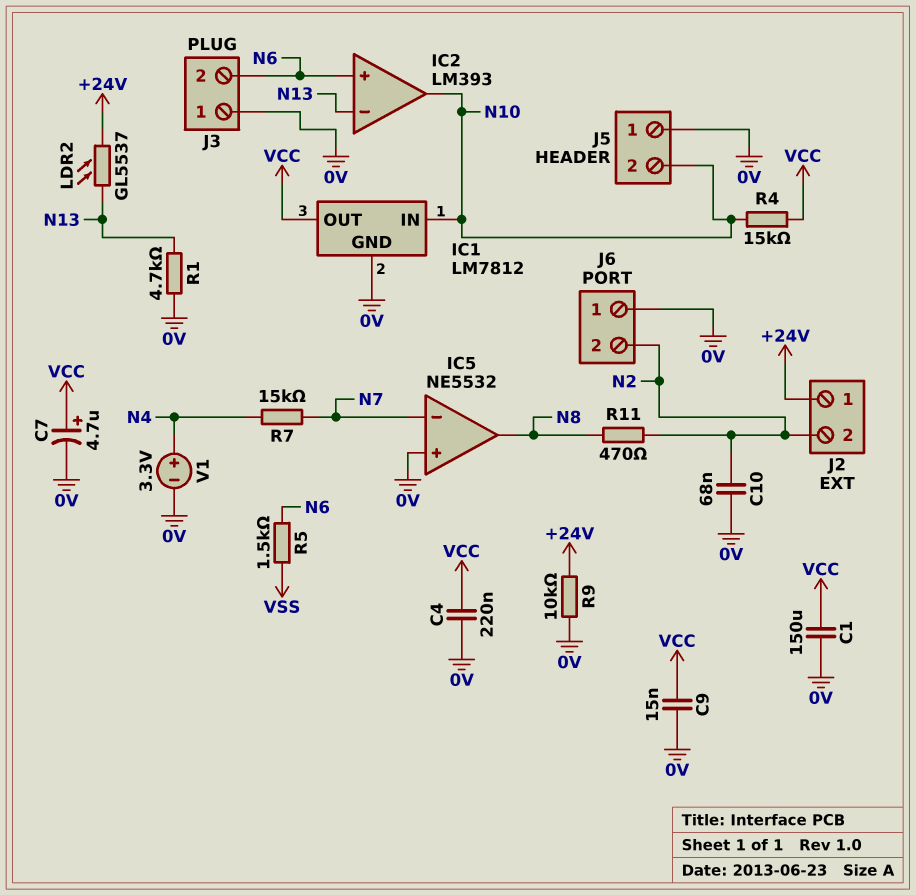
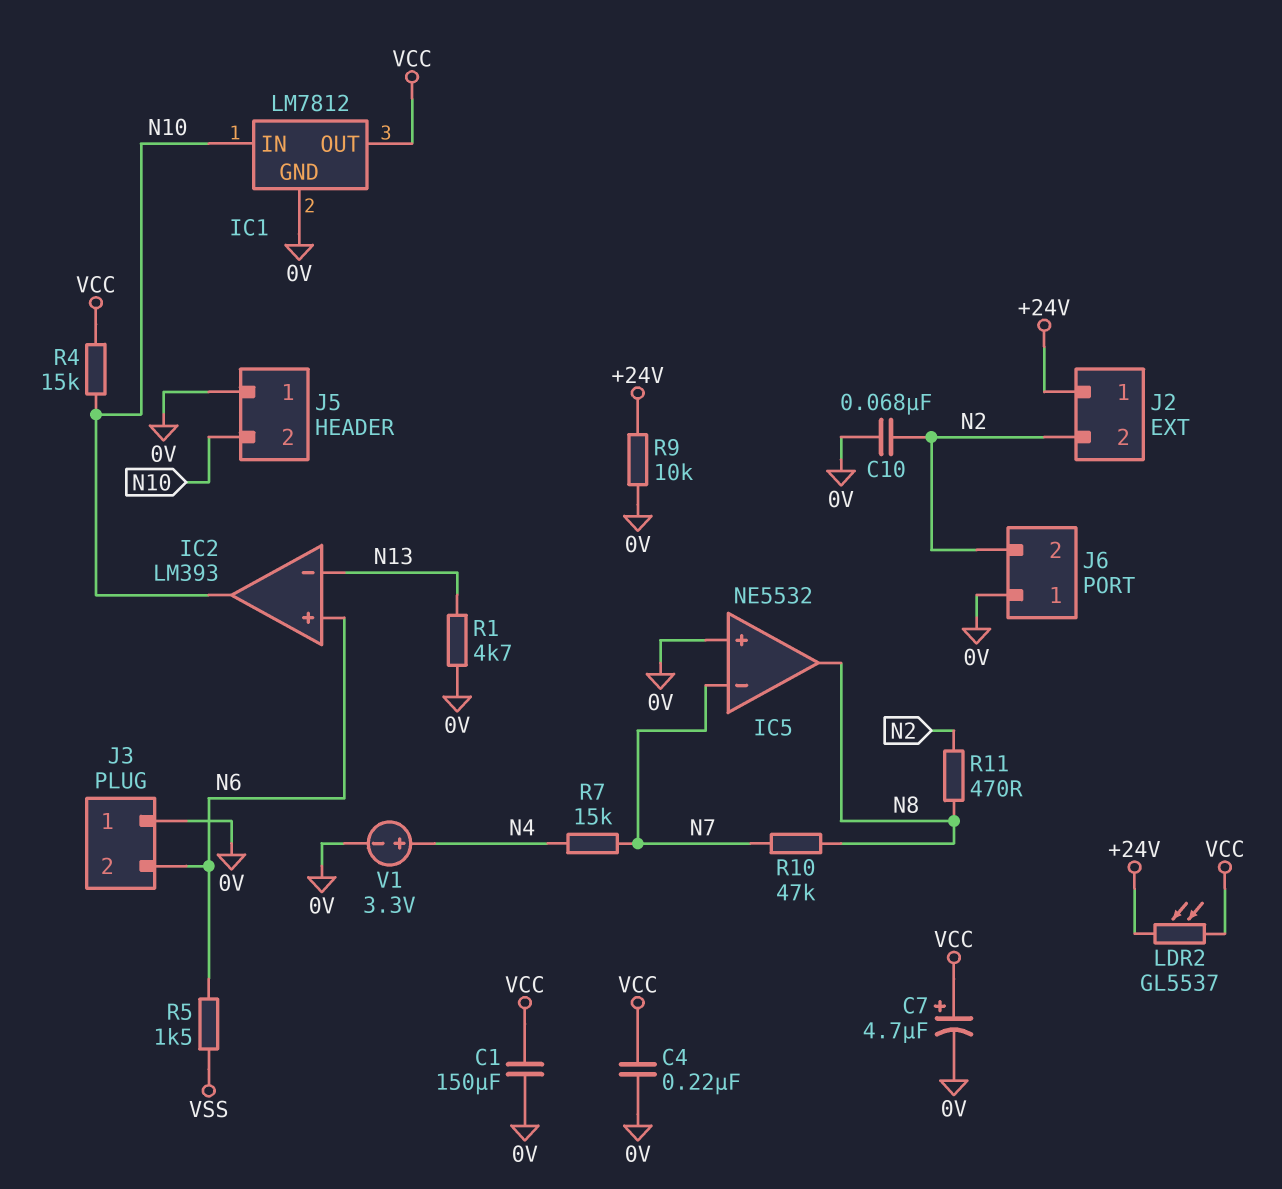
C9: 15nF (0V, VCC) -> none
LDR2: GL5537 (+24V, N13) -> GL5537 (+24V, VCC)
R10: none -> 47k (N7, N8)

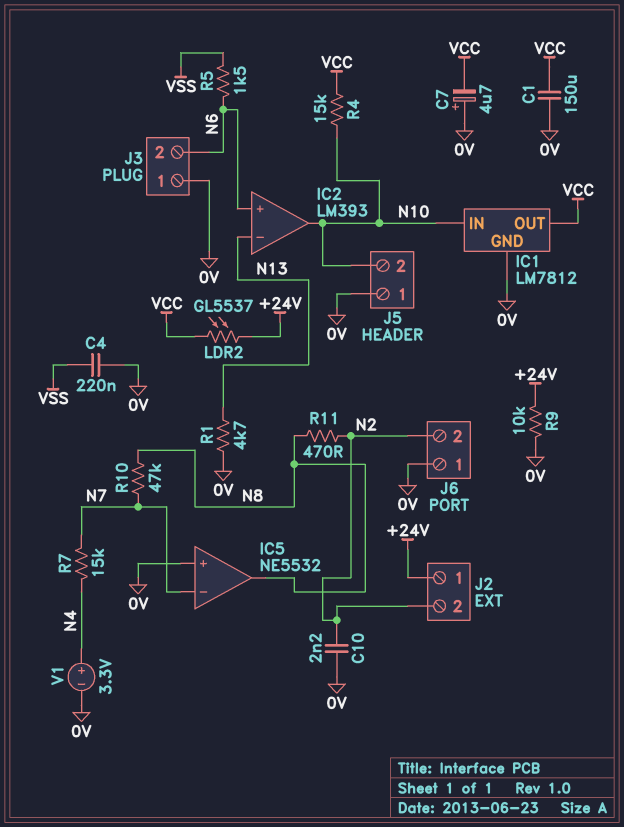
C4: 220nF (0V, VCC) -> 220nF (0V, VSS)
C7: 4.7uF (plus VCC, minus 0V) -> 4.7uF (plus 0V, minus VCC)
C10: 68nF (0V, N2) -> 2.2nF (0V, N2)

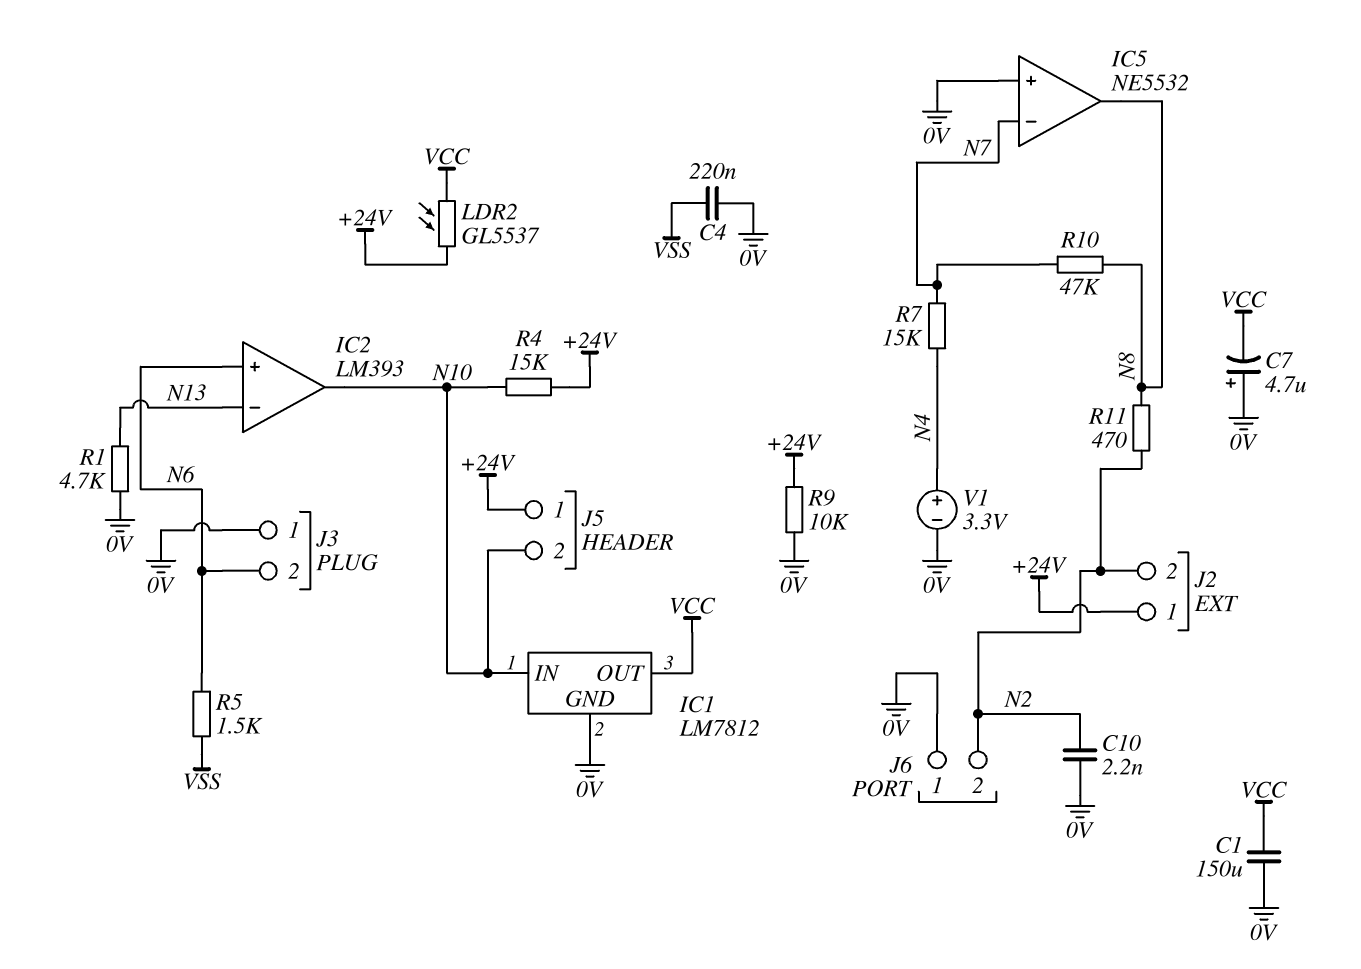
J5 pin 1: 0V -> +24V
R4: 15k (N10, VCC) -> 15k (+24V, N10)

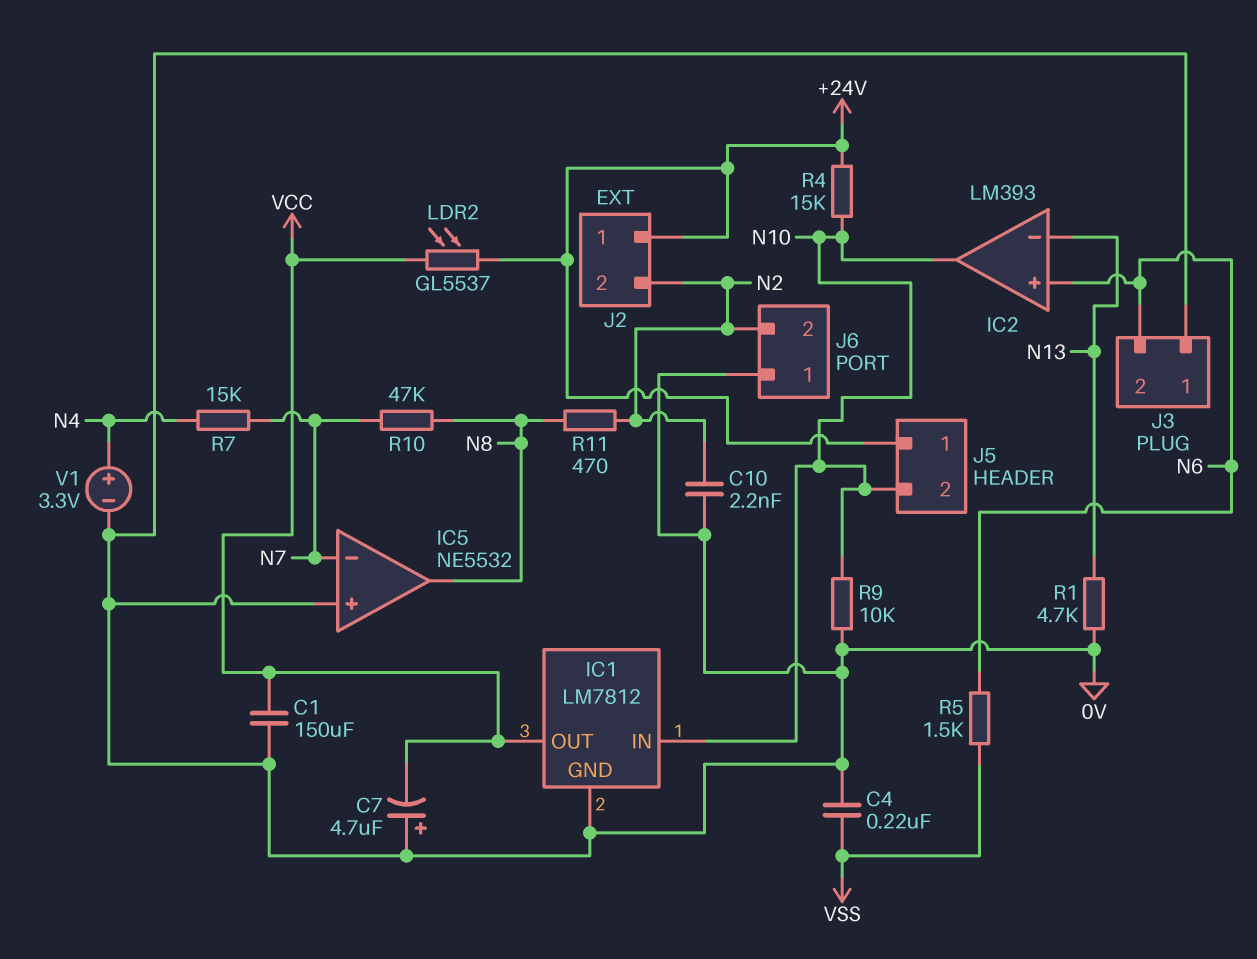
R9: 10k (+24V, 0V) -> 10k (0V, N10)

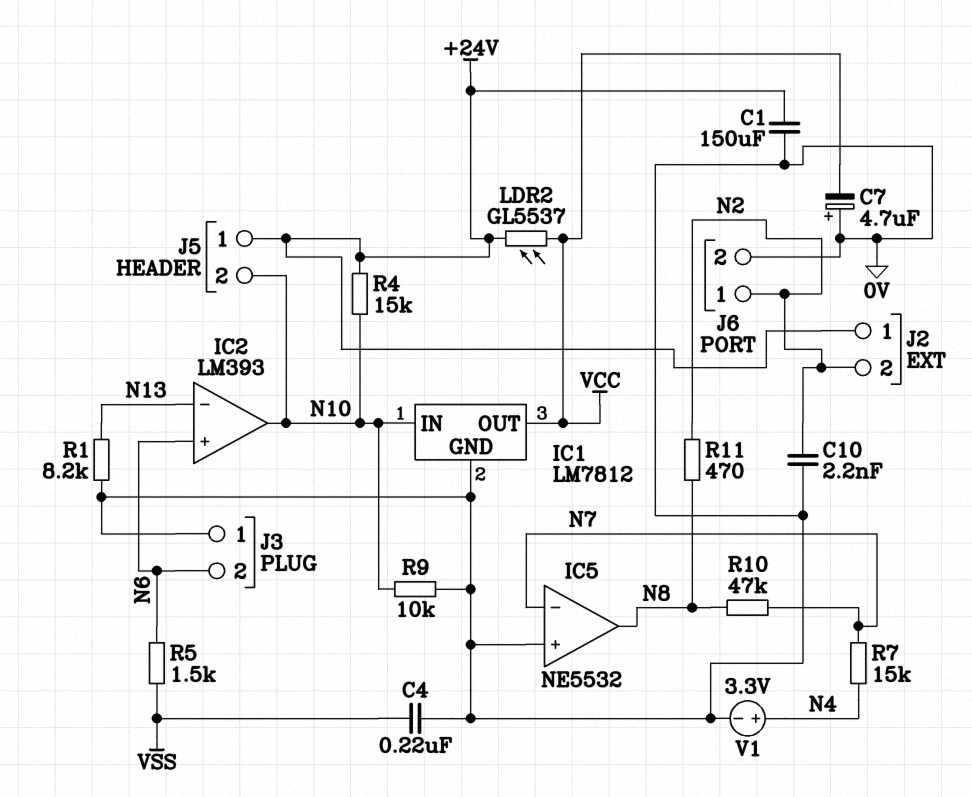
C1: 150uF (0V, VCC) -> 150uF (+24V, 0V)
J6 pin 1: 0V -> N2
J6 pin 2: N2 -> 0V
R1: 4.7k (0V, N13) -> 8.2k (0V, N13)

